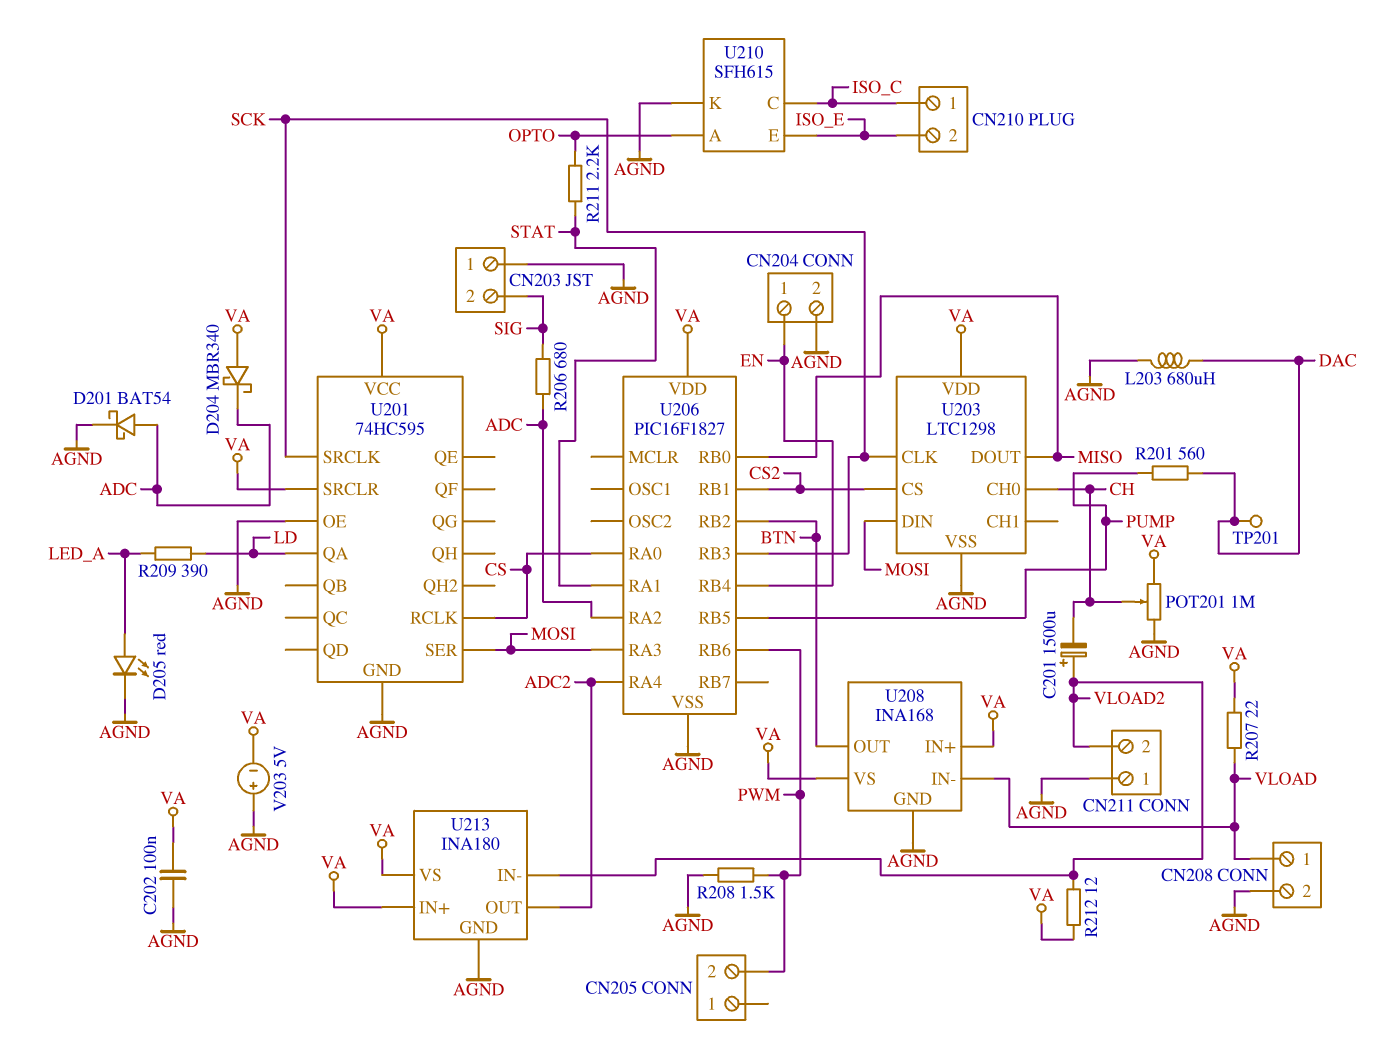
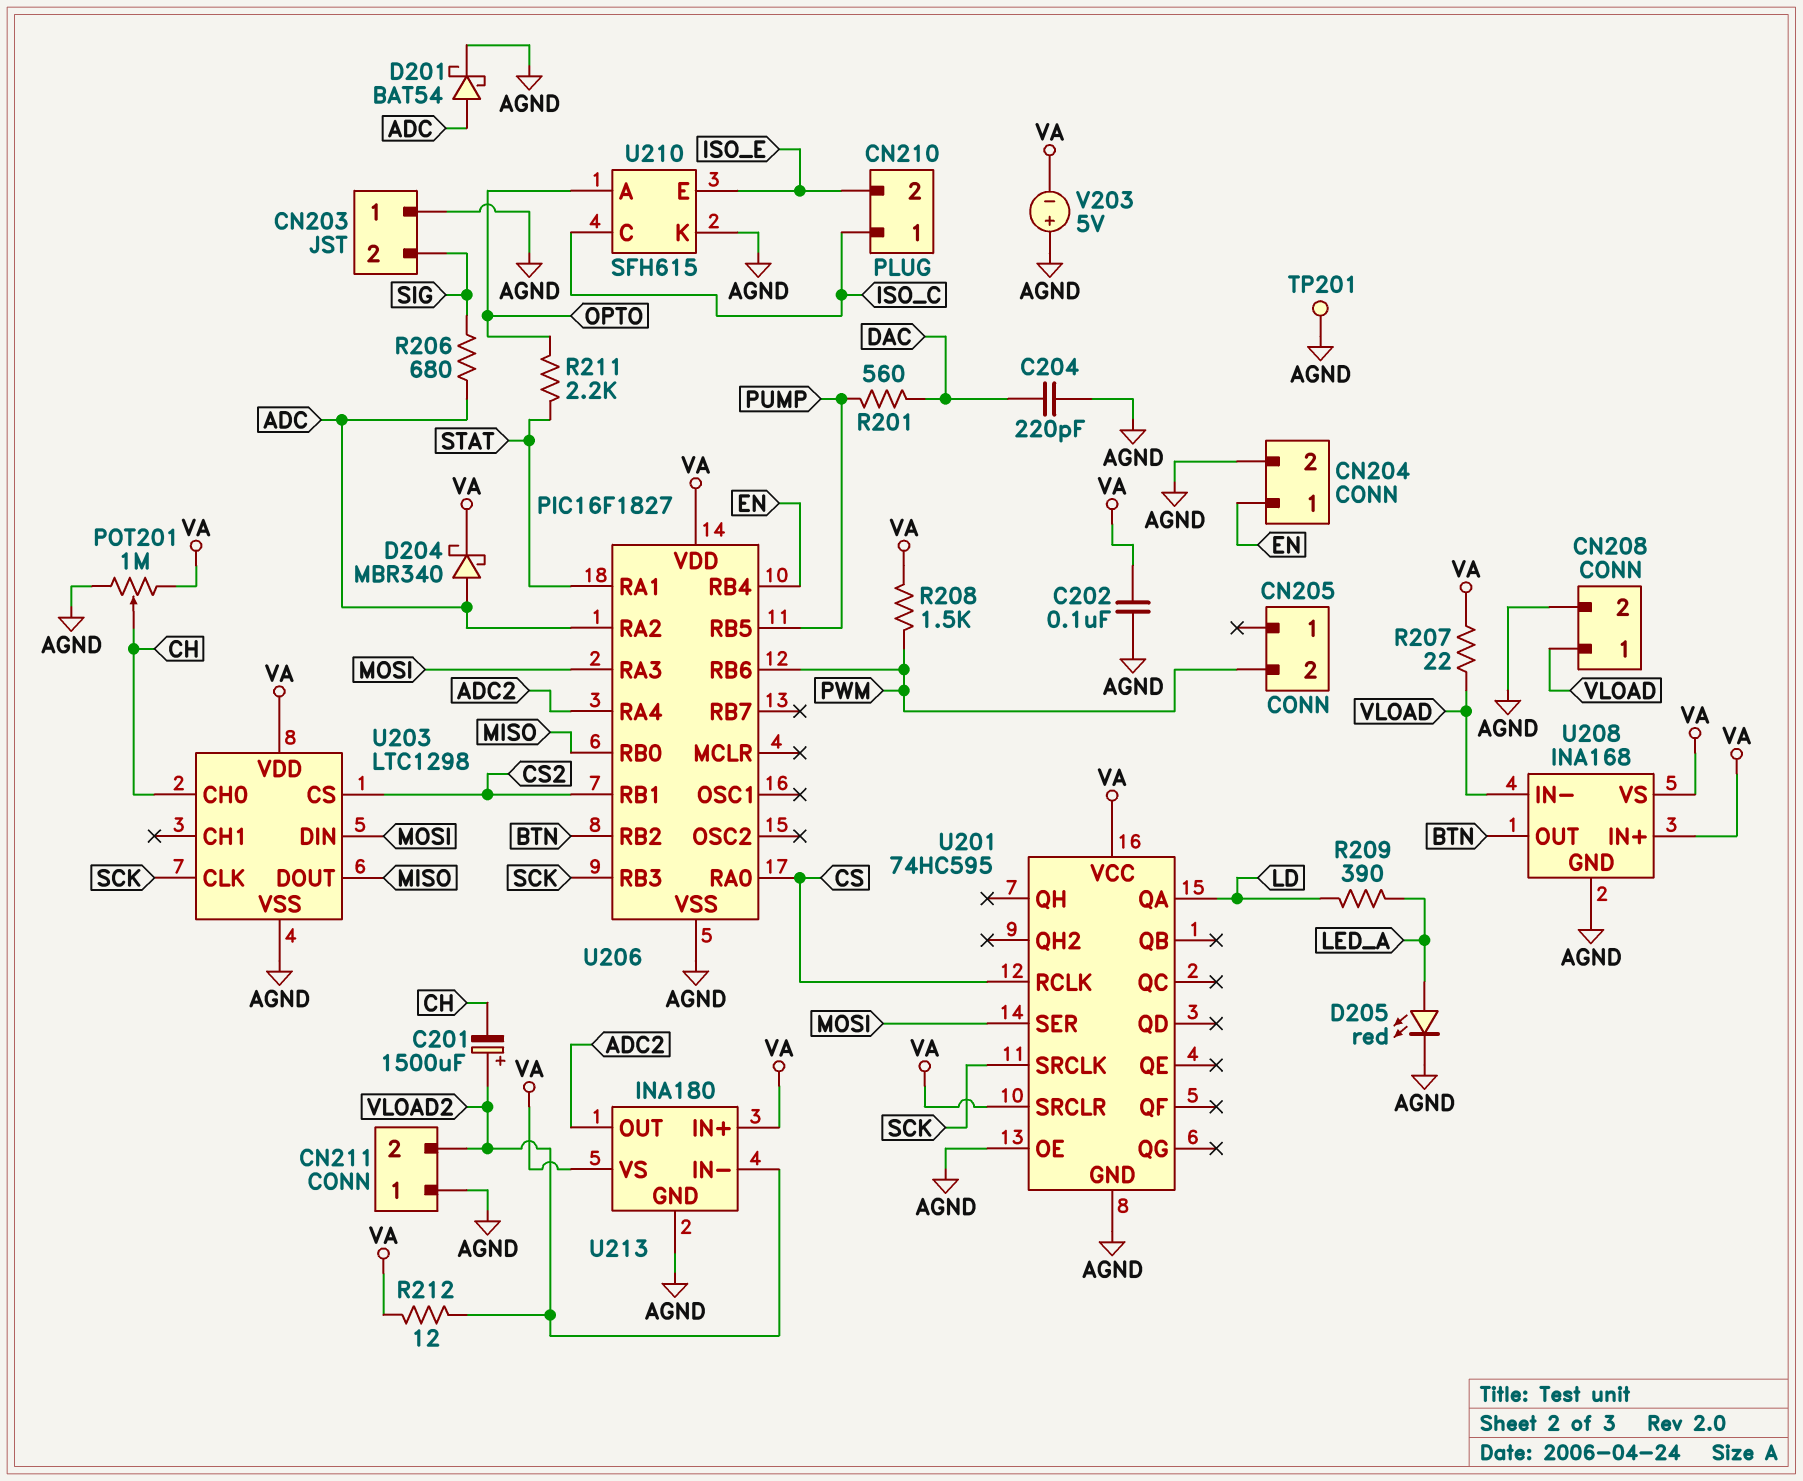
C204: none -> 220pF (AGND, DAC)
D204: schottky MBR340 (A VA, K ADC) -> schottky MBR340 (A ADC, K VA)
L203: 680uH (AGND, DAC) -> none
R208: 1.5k (AGND, PWM) -> 1.5k (PWM, VA)
TP201: test point (DAC) -> test point (AGND)

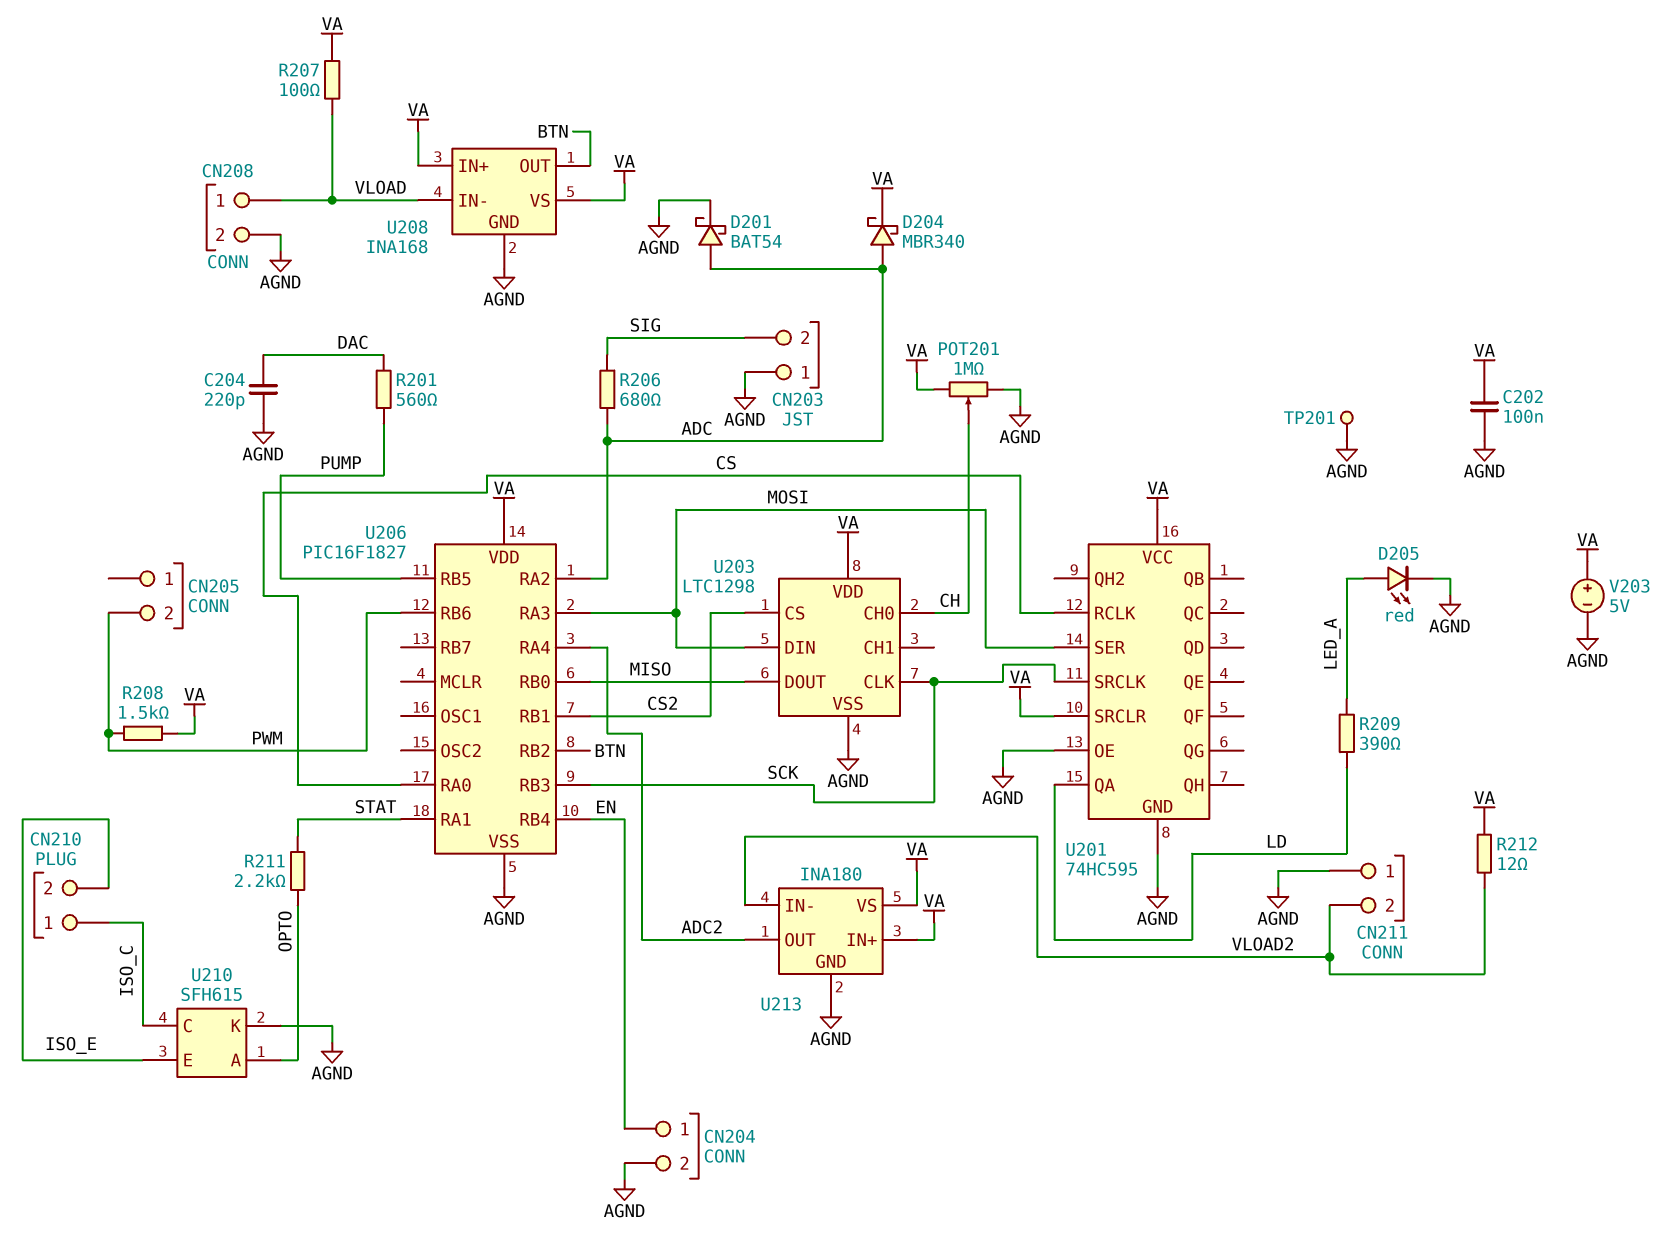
C201: 1500uF (plus VLOAD2, minus CH) -> none
R207: 22 (VA, VLOAD) -> 100 (VA, VLOAD)
V203: 5V (plus AGND, minus VA) -> 5V (plus VA, minus AGND)

